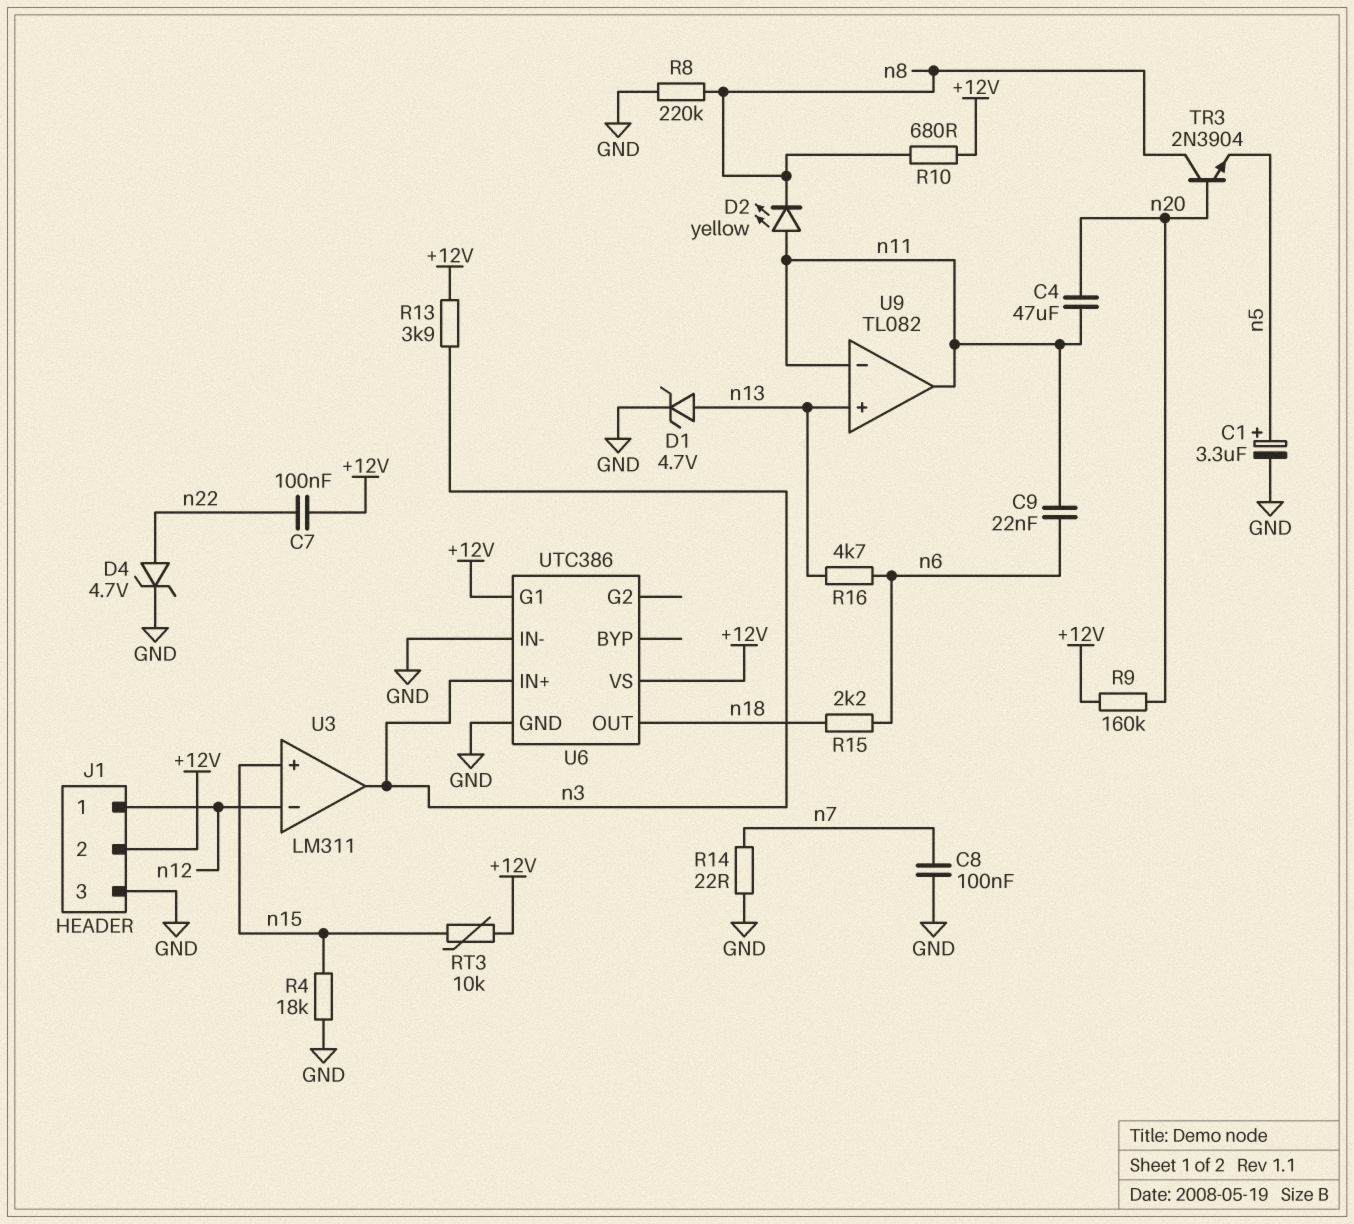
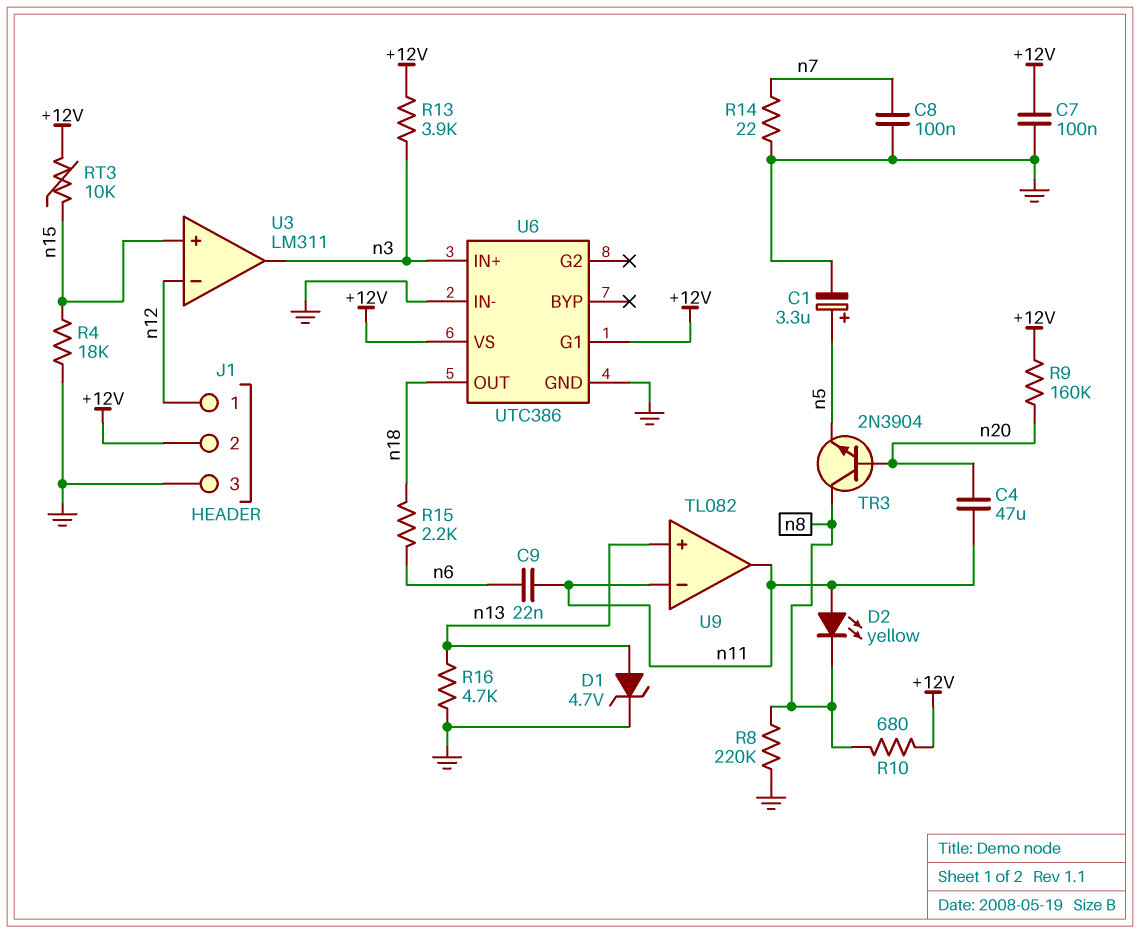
C7: 100nF (+12V, n22) -> 100nF (+12V, GND)
D4: zener 4.7V (A n22, K GND) -> none
R16: 4.7k (n6, n13) -> 4.7k (GND, n13)

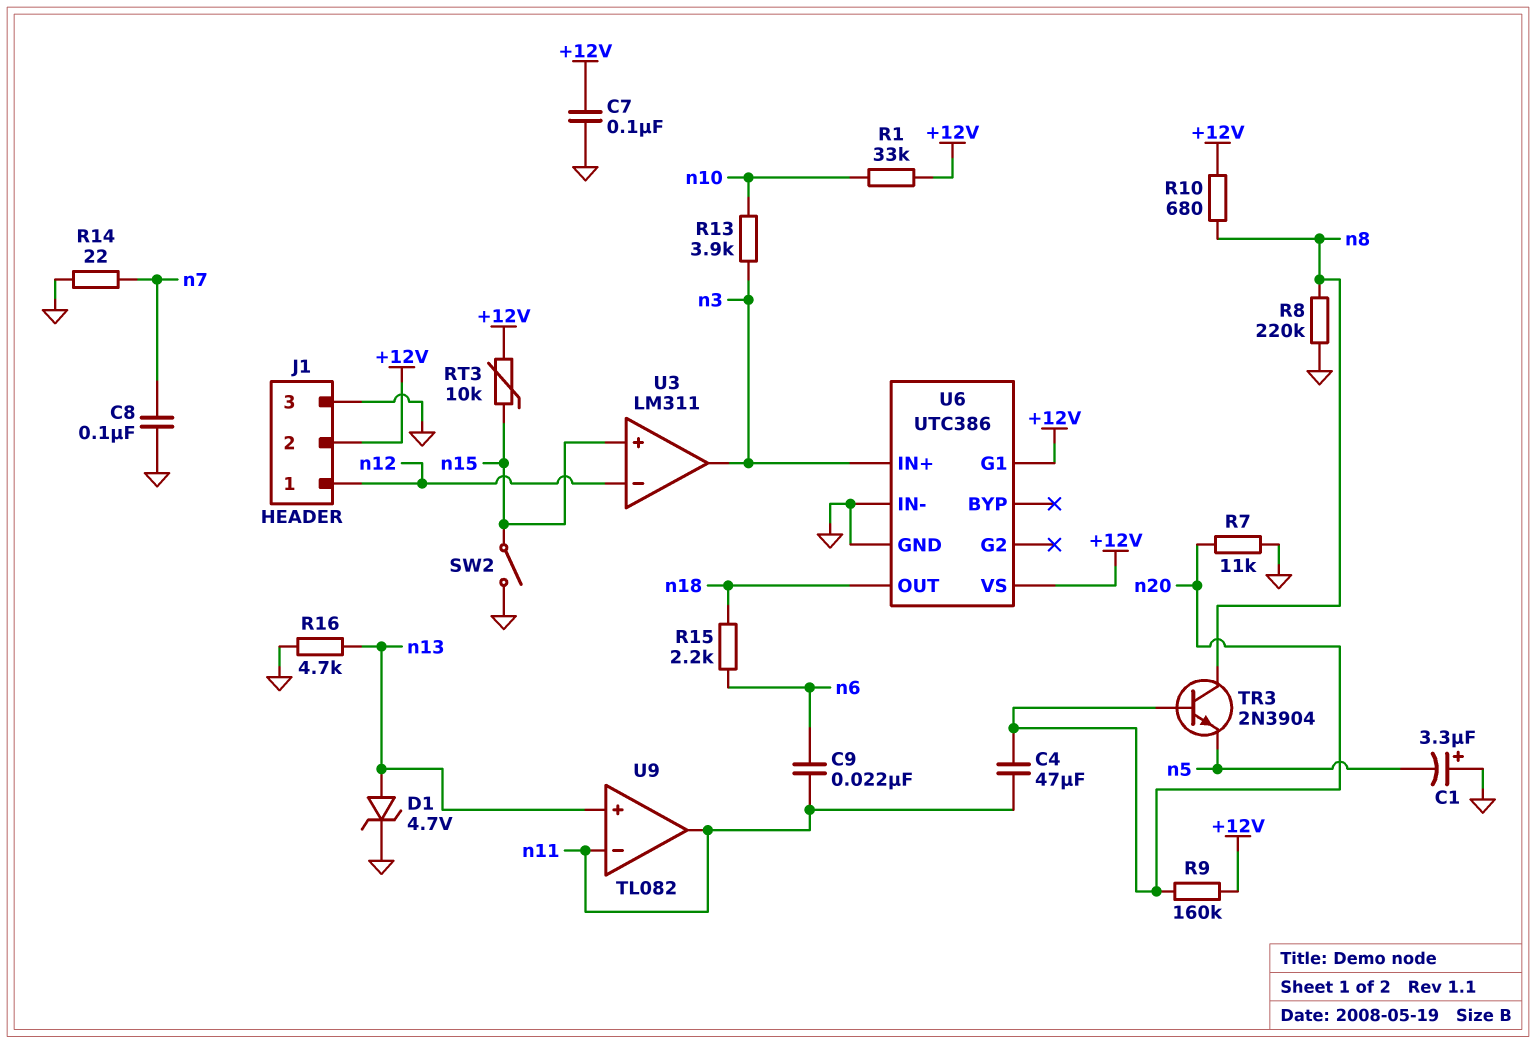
C1: 3.3uF (plus n5, minus GND) -> 3.3uF (plus GND, minus n5)
D2: LED yellow (A n11, K n8) -> none
R1: none -> 33k (+12V, n10)
R4: 18k (GND, n15) -> none
R7: none -> 11k (GND, n20)
R13: 3.9k (+12V, n3) -> 3.9k (n3, n10)
SW2: none -> switch (GND, n15)

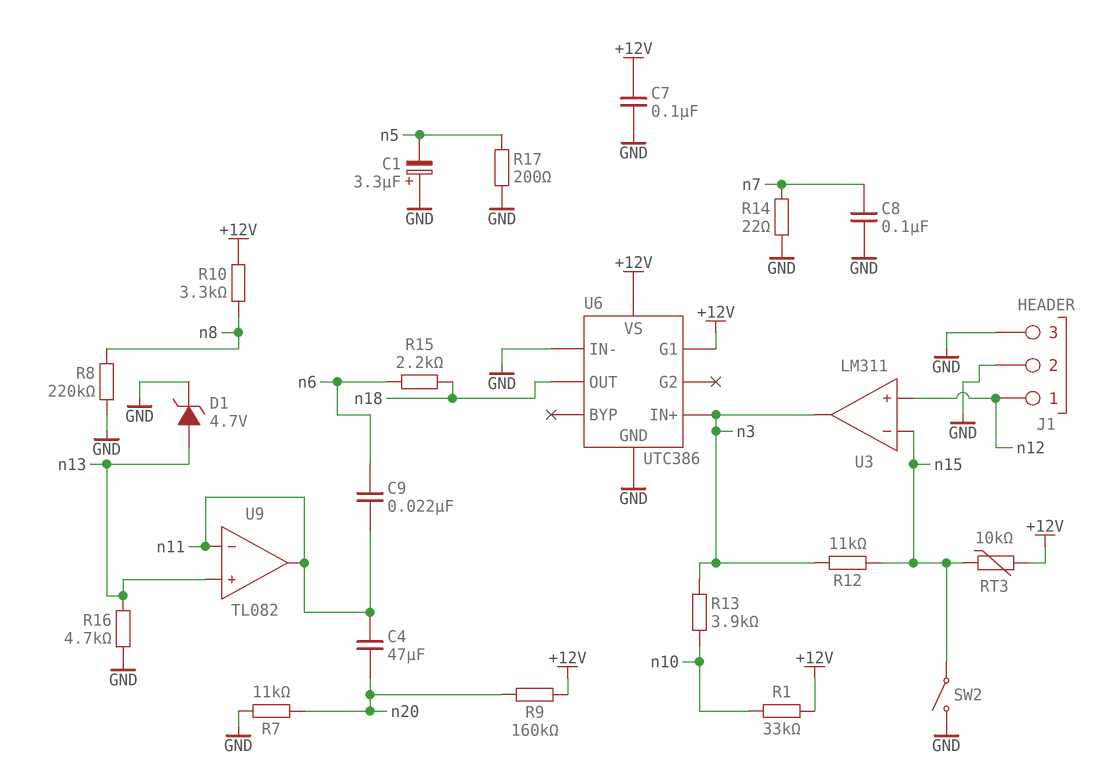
J1 pin 2: +12V -> GND
R10: 680 (+12V, n8) -> 3.3k (+12V, n8)
R12: none -> 11k (n3, n15)
R17: none -> 200 (GND, n5)
TR3: NPN 2N3904 (B n20, C n8, E n5) -> none
U3 pin in+: n15 -> n12
U3 pin in-: n12 -> n15

